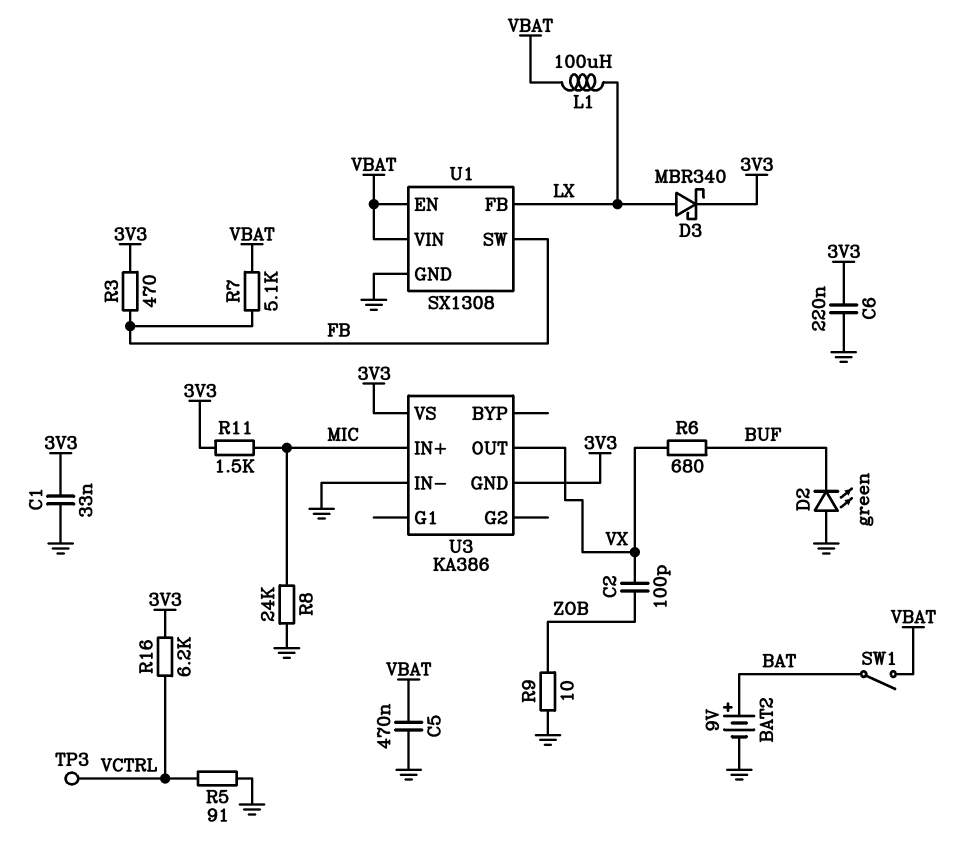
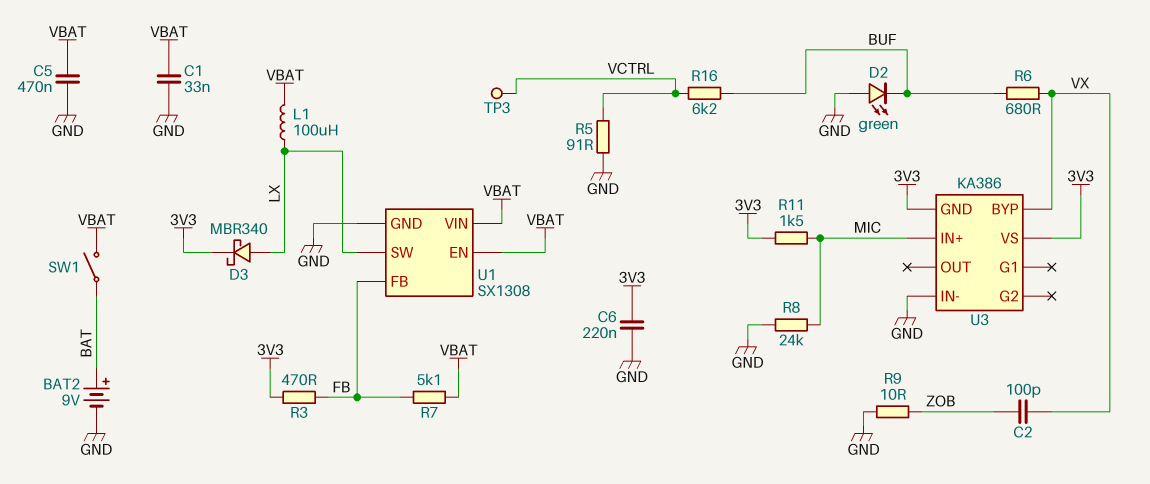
C1: 33nF (3V3, GND) -> 33nF (GND, VBAT)
R16: 6.2k (3V3, VCTRL) -> 6.2k (BUF, VCTRL)
U1 pin FB: LX -> FB
U1 pin SW: FB -> LX
U3 pin BYP: none -> VX
U3 pin OUT: VX -> none

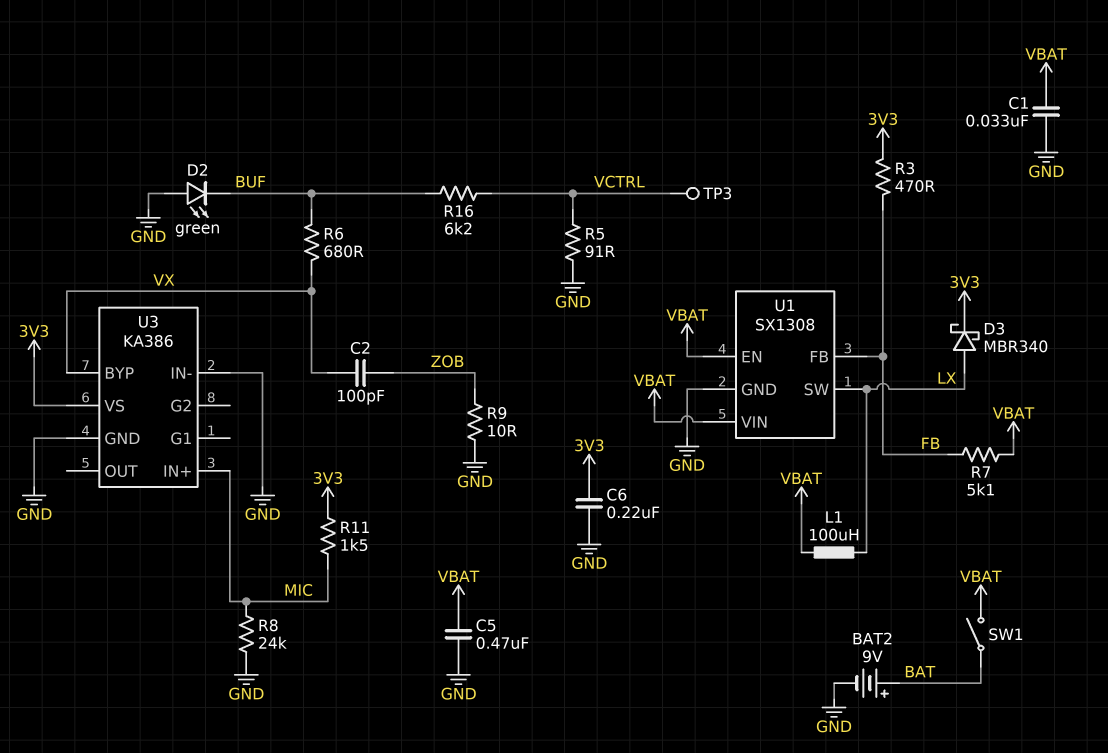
U3 pin GND: 3V3 -> GND

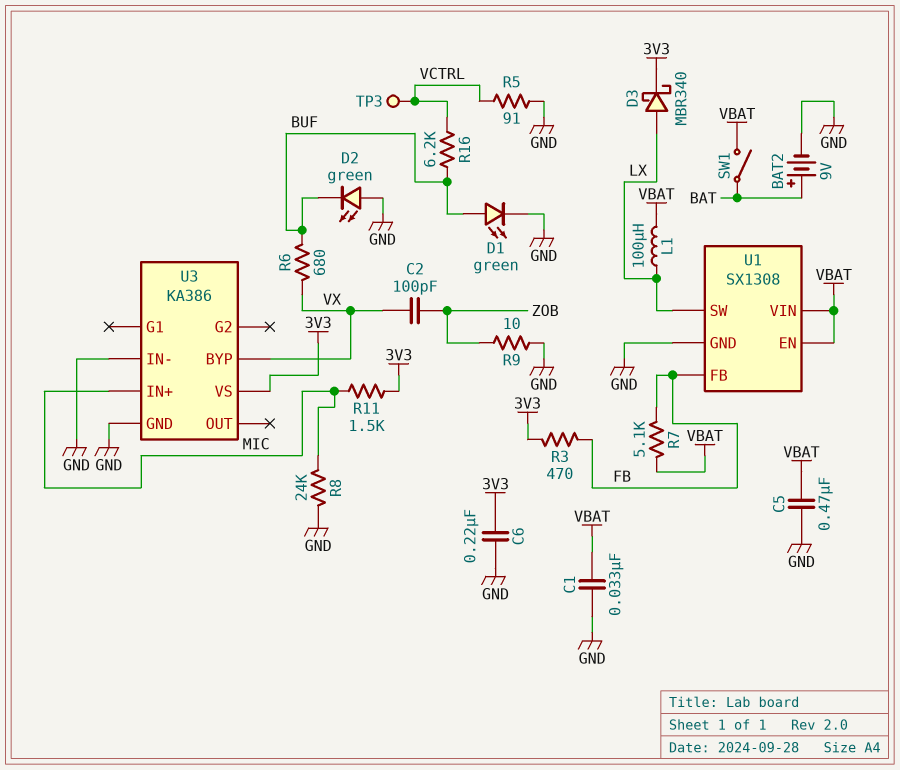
D1: none -> LED green (A BUF, K GND)

